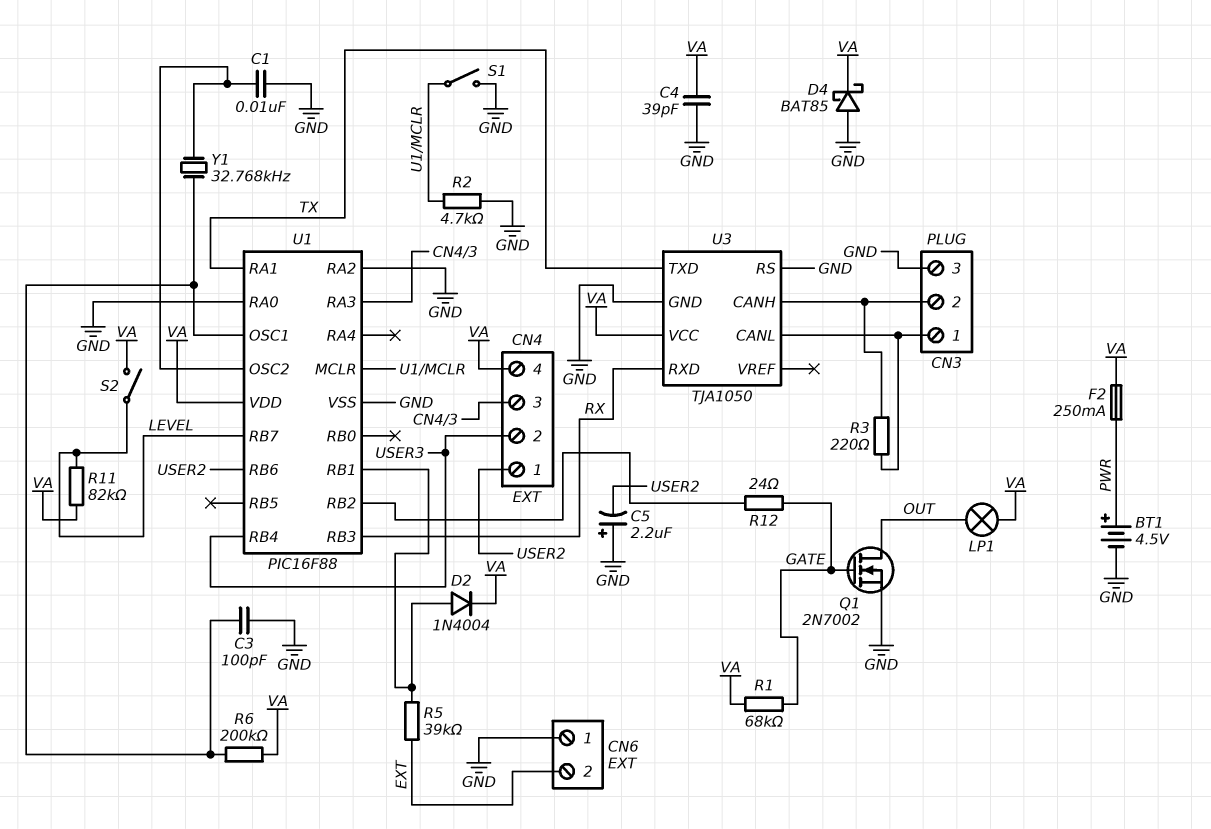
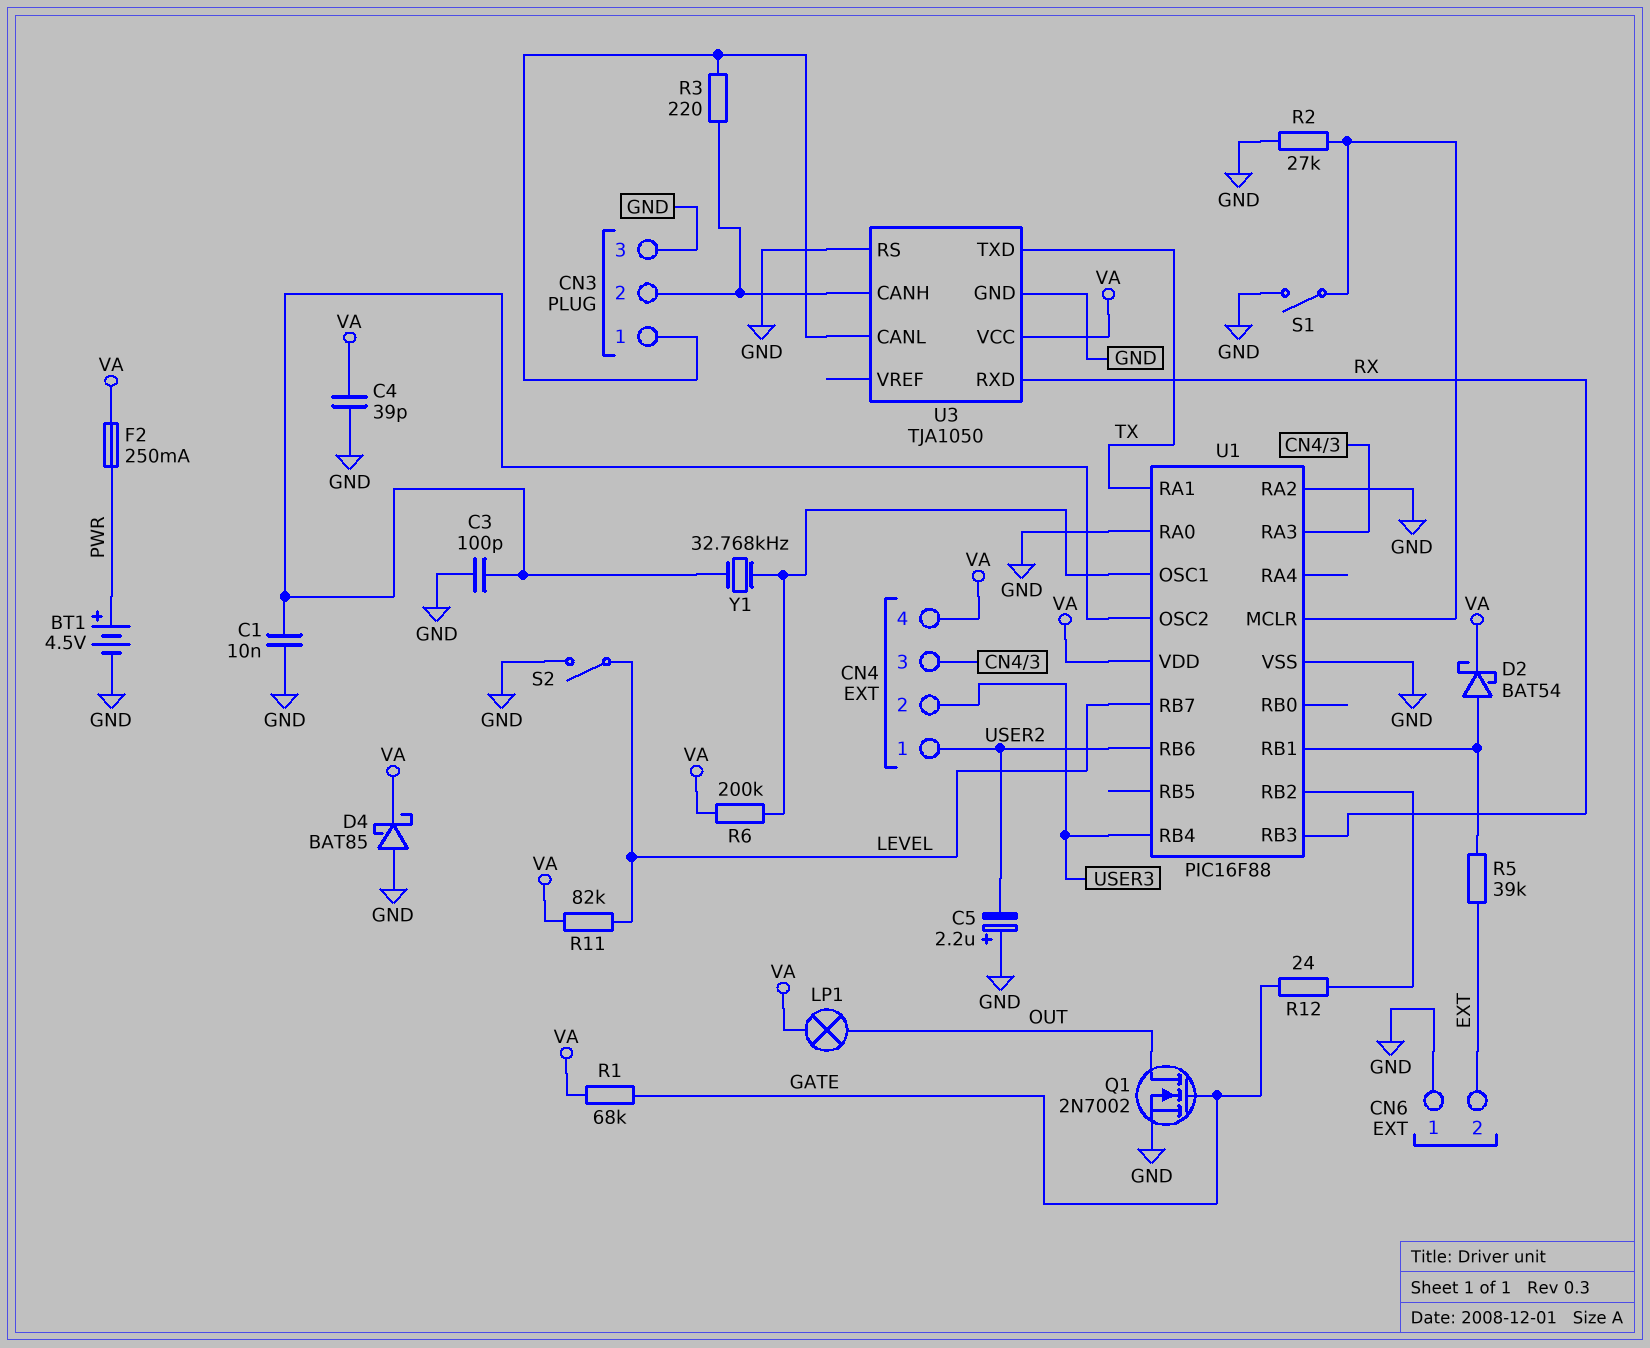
C3: 100pF (GND, U1/OSC1) -> 100pF (GND, U1/OSC2)
D2: diode 1N4004 (A U1/RB1, K VA) -> schottky BAT54 (A U1/RB1, K VA)
R2: 4.7k (GND, U1/MCLR) -> 27k (GND, U1/MCLR)
S2: switch (LEVEL, VA) -> switch (GND, LEVEL)

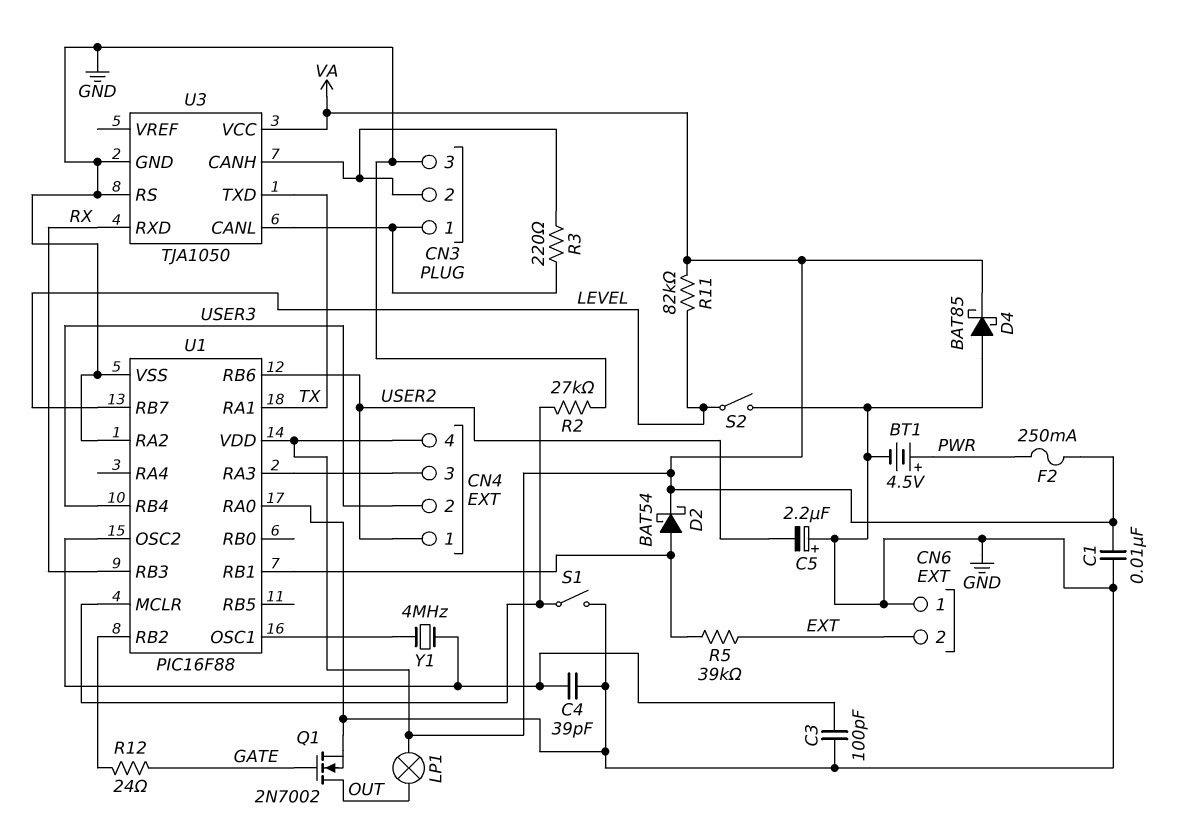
C1: 10nF (GND, U1/OSC2) -> 10nF (GND, VA)
C4: 39pF (GND, VA) -> 39pF (GND, U1/OSC2)
R1: 68k (GATE, VA) -> none
R6: 200k (U1/OSC1, VA) -> none
Y1: 32.768kHz (U1/OSC1, U1/OSC2) -> 4MHz (U1/OSC1, U1/OSC2)

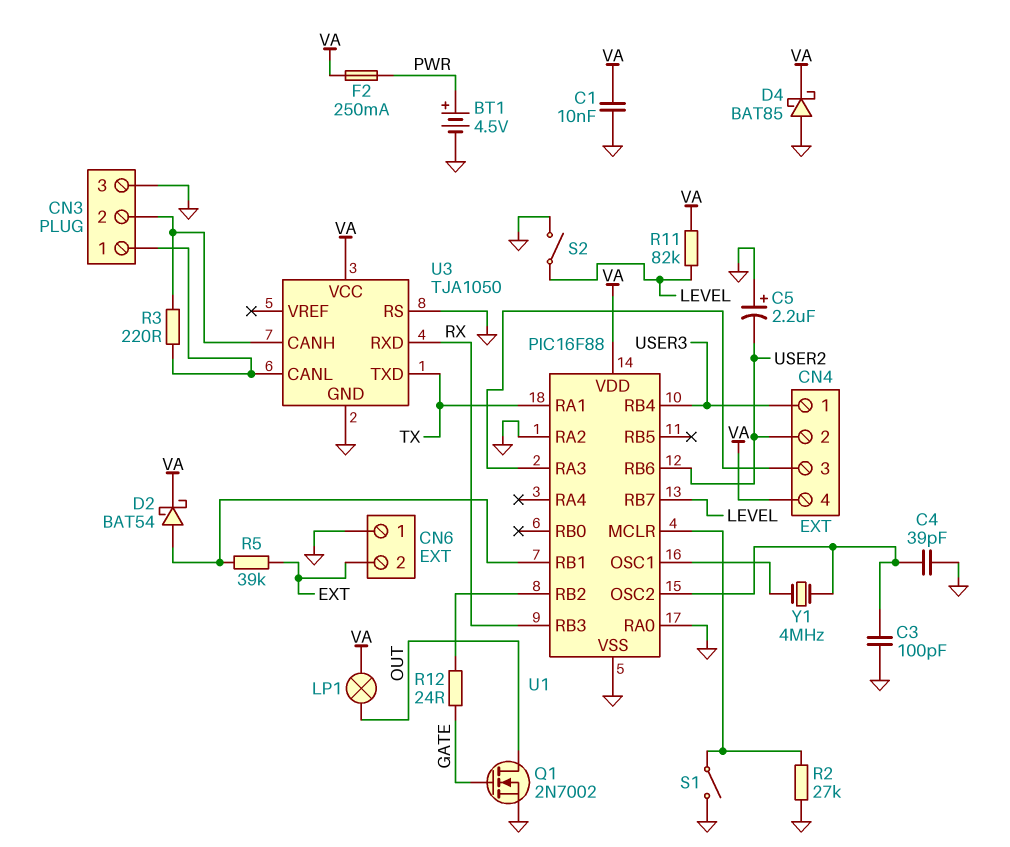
CN4 pin 1: USER2 -> USER3
CN4 pin 2: USER3 -> USER2

